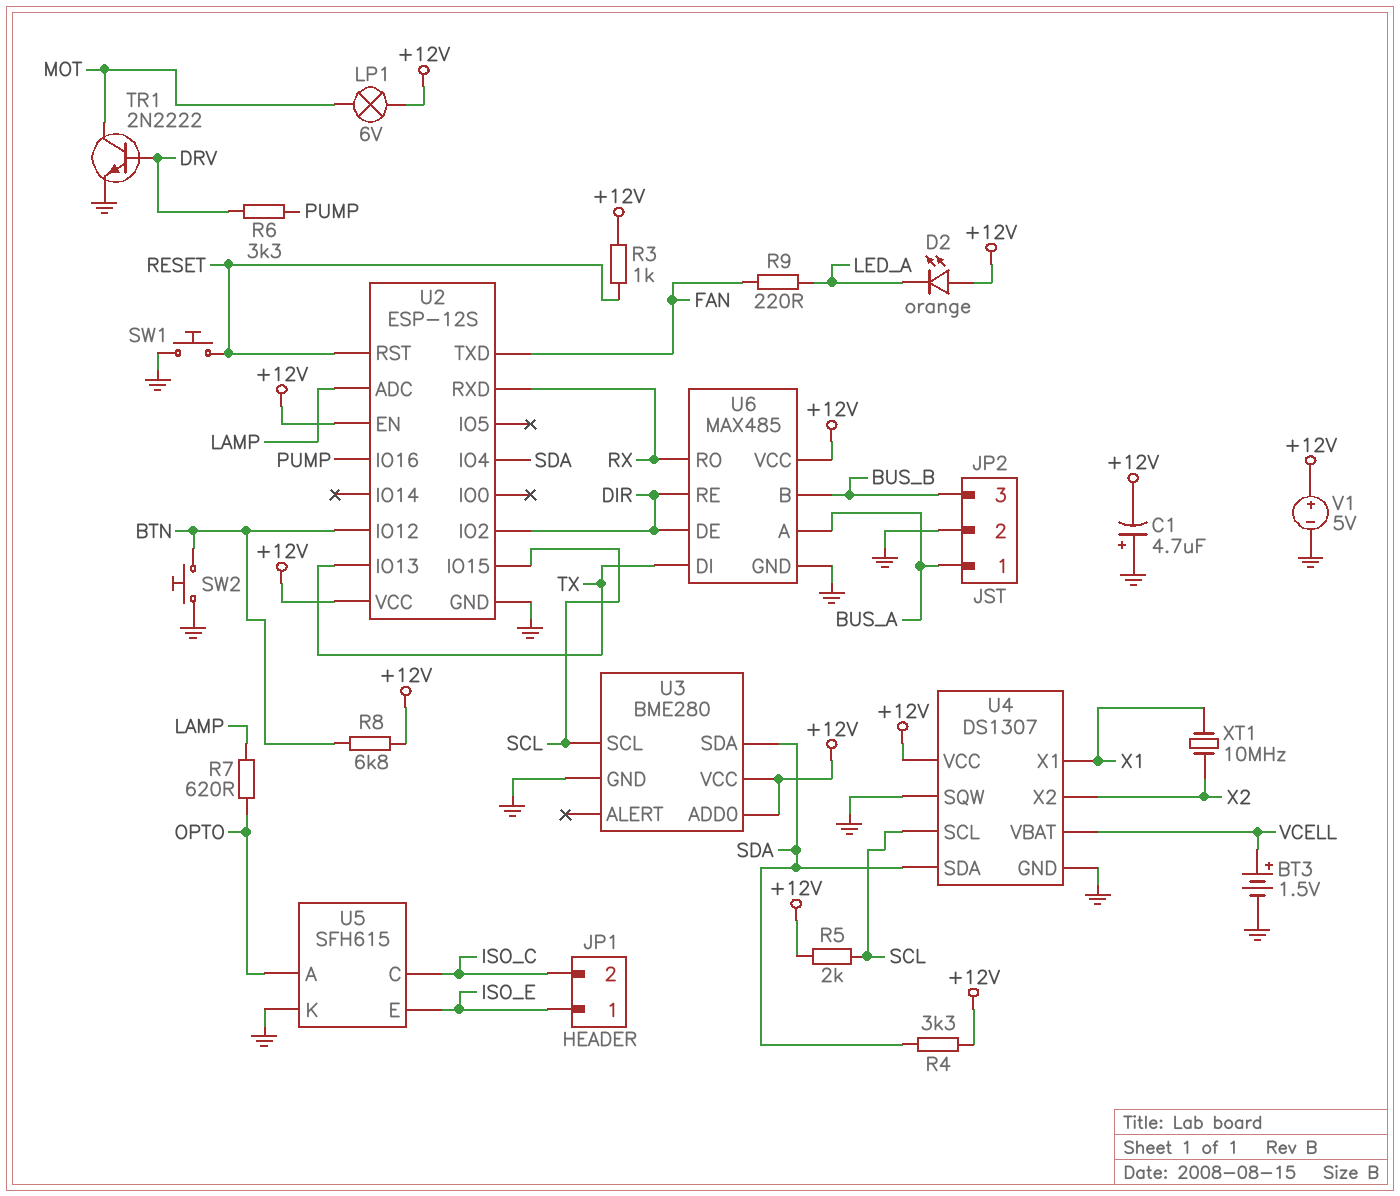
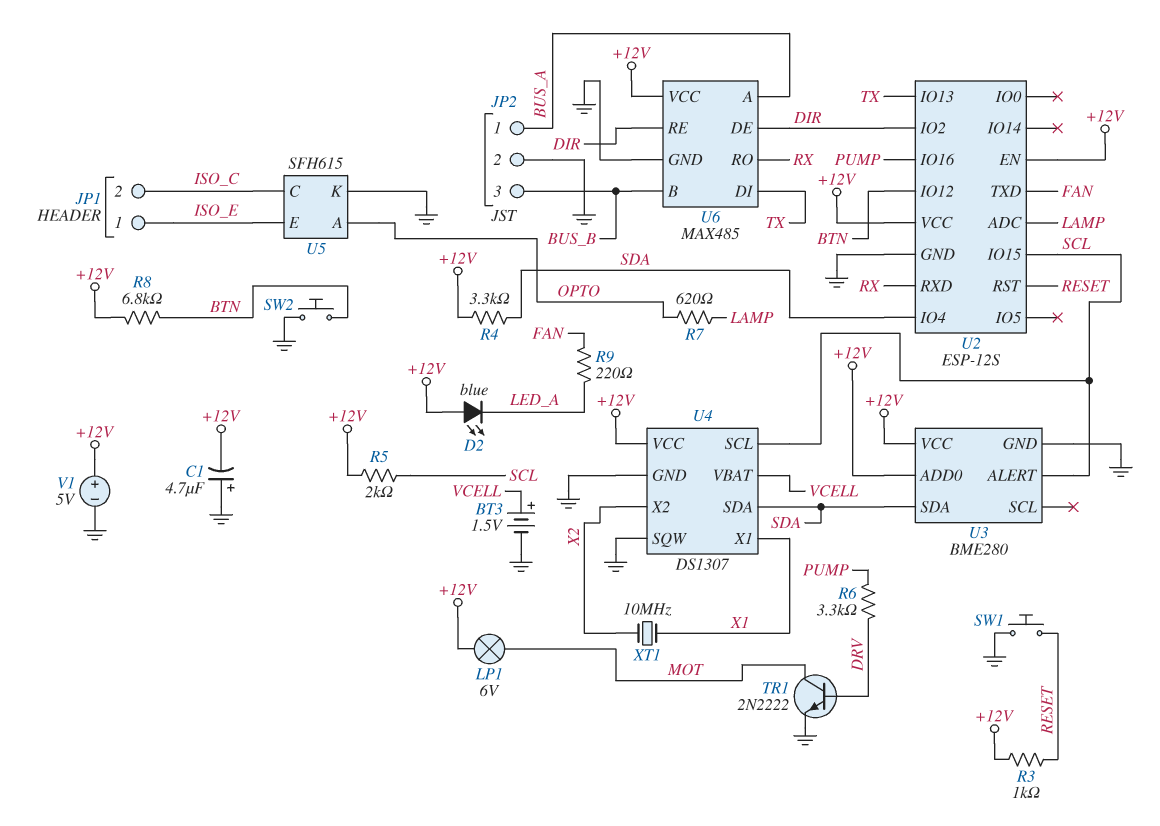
D2: LED orange (A +12V, K LED_A) -> LED blue (A +12V, K LED_A)
U3 pin ALERT: none -> SCL
U3 pin SCL: SCL -> none

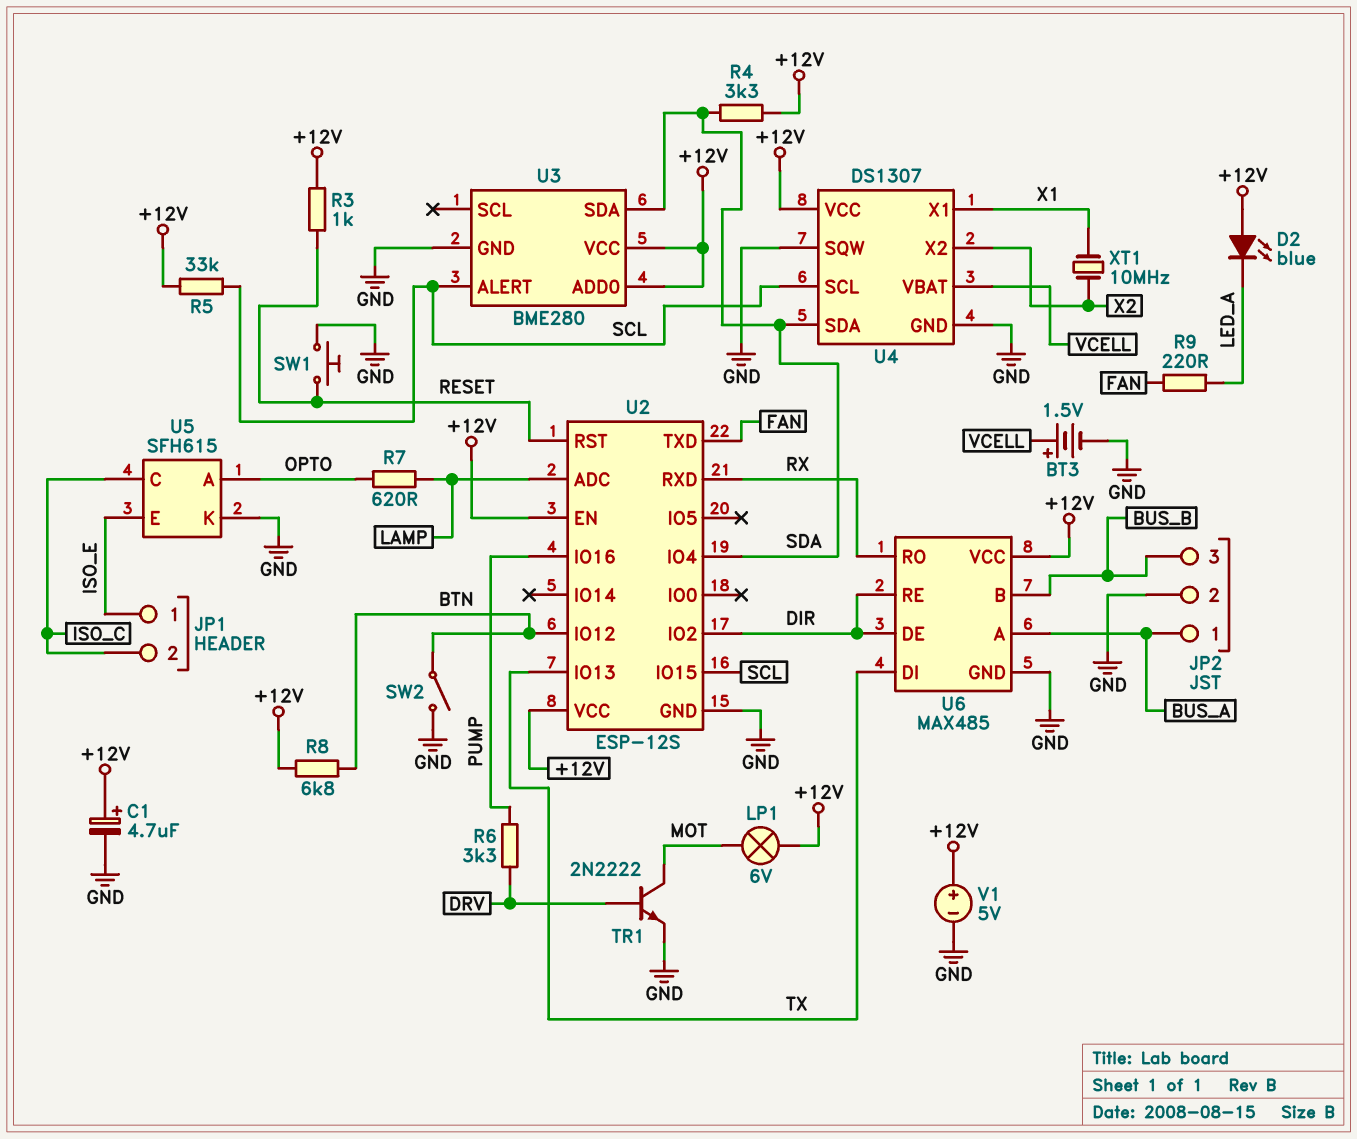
C1: 4.7uF (plus GND, minus +12V) -> 4.7uF (plus +12V, minus GND)
R5: 2k (+12V, SCL) -> 33k (+12V, SCL)
SW2: button (BTN, GND) -> switch (BTN, GND)

